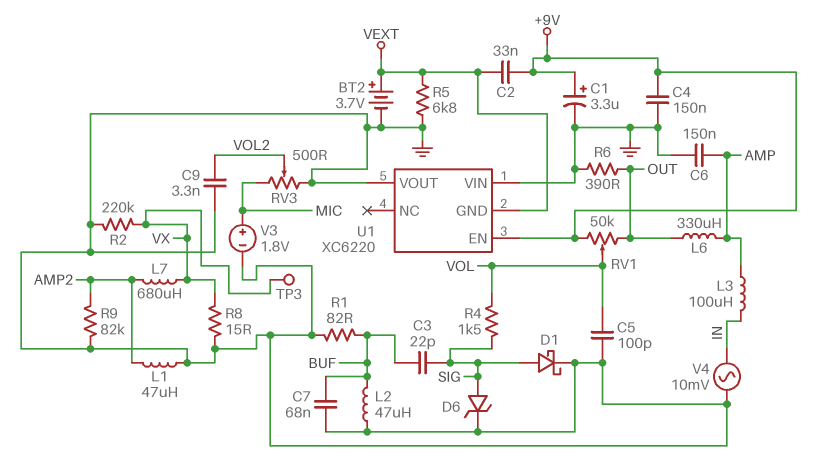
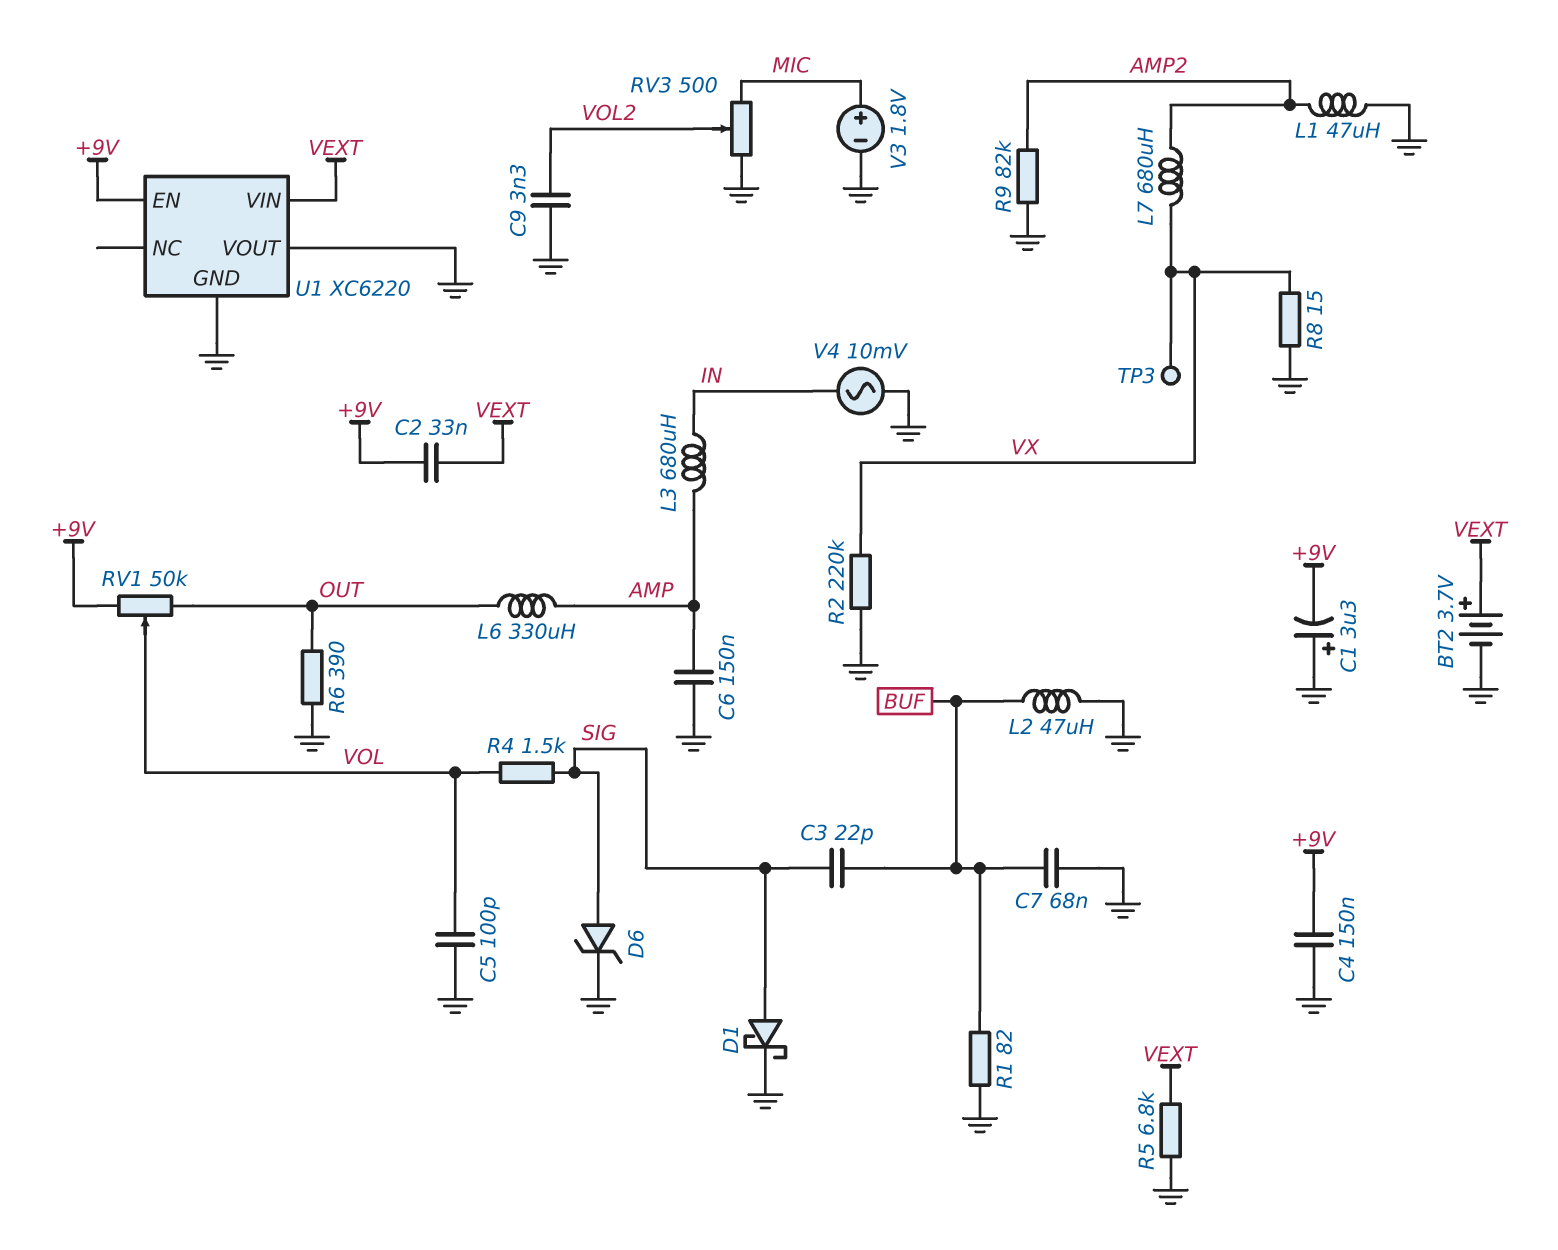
C1: 3.3uF (plus +9V, minus GND) -> 3.3uF (plus GND, minus +9V)
L3: 100uH (AMP, IN) -> 680uH (AMP, IN)
U1 pin GND: VEXT -> GND
U1 pin VIN: GND -> VEXT

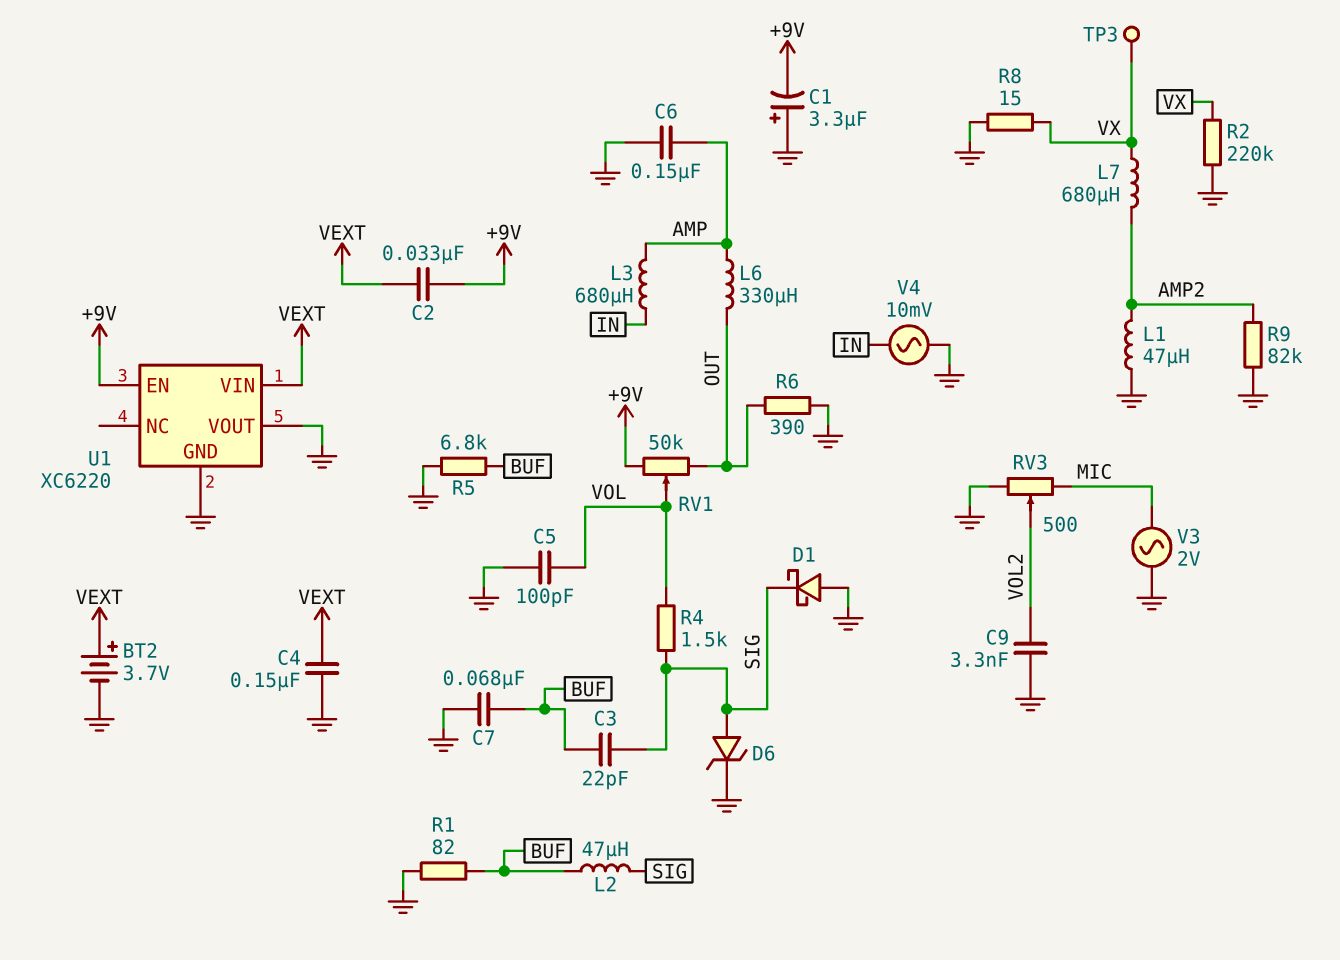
C4: 150nF (+9V, GND) -> 150nF (GND, VEXT)
D1: schottky (A SIG, K GND) -> schottky (A GND, K SIG)
L2: 47uH (BUF, GND) -> 47uH (BUF, SIG)
R5: 6.8k (GND, VEXT) -> 6.8k (BUF, GND)
V3: 1.8V (plus MIC, minus GND) -> AC 2V (GND, MIC)

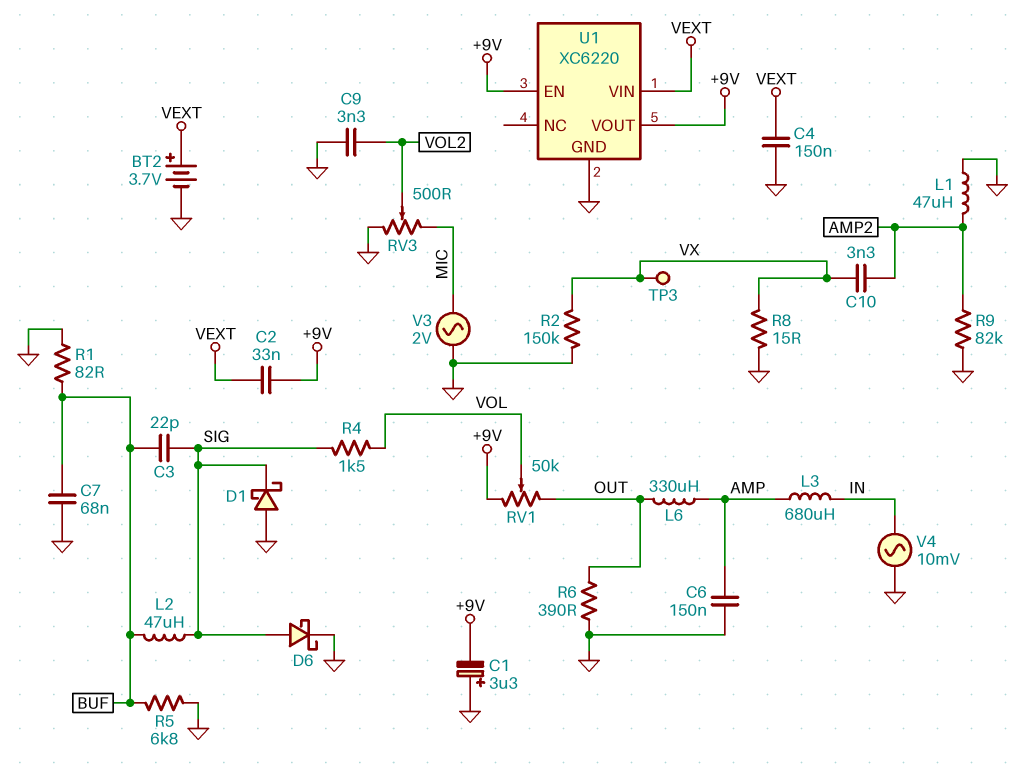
C5: 100pF (GND, VOL) -> none
C10: none -> 3.3nF (AMP2, VX)
D6: zener (A SIG, K GND) -> schottky (A SIG, K GND)
L7: 680uH (AMP2, VX) -> none
R2: 220k (GND, VX) -> 150k (GND, VX)
U1 pin VOUT: GND -> +9V

